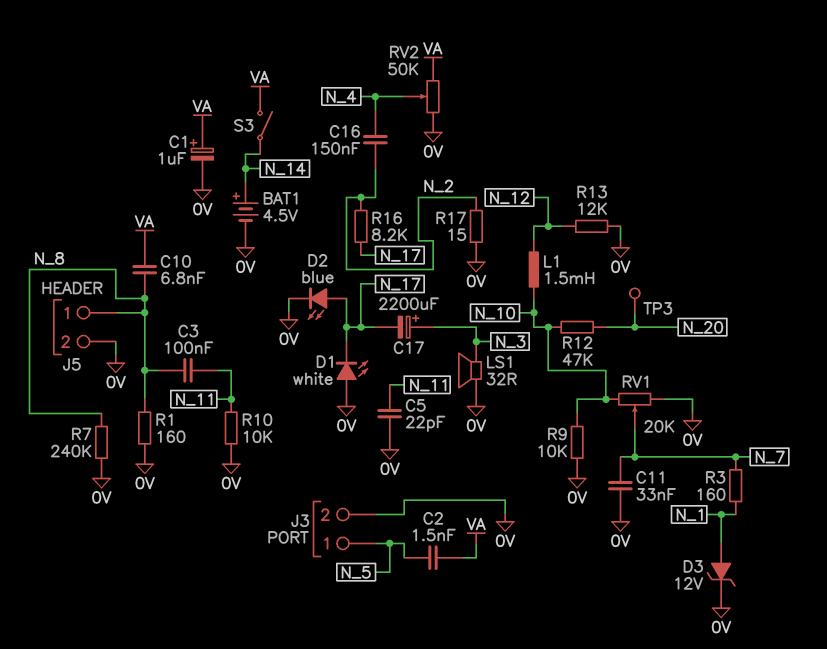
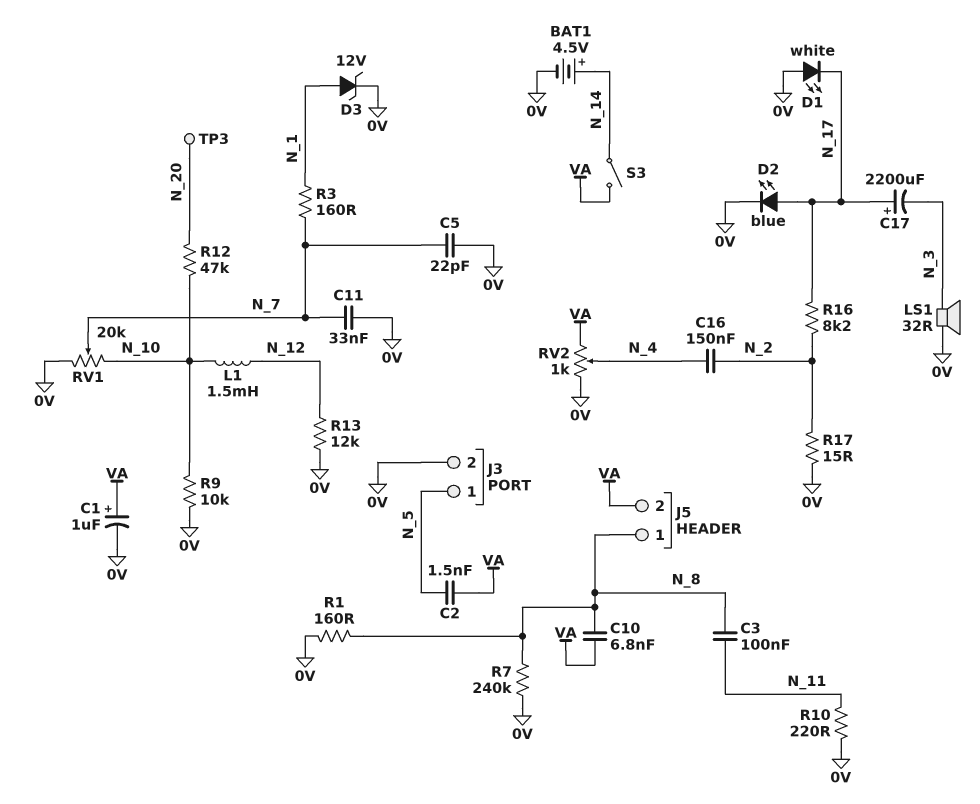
C5: 22pF (0V, N_11) -> 22pF (0V, N_7)
C17: 2200uF (plus N_3, minus N_17) -> 2200uF (plus N_17, minus N_3)
J5 pin 2: 0V -> VA
R10: 10k (0V, N_11) -> 220 (0V, N_11)
RV2: 50k (0V, VA, wiper N_4) -> 1k (0V, VA, wiper N_4)

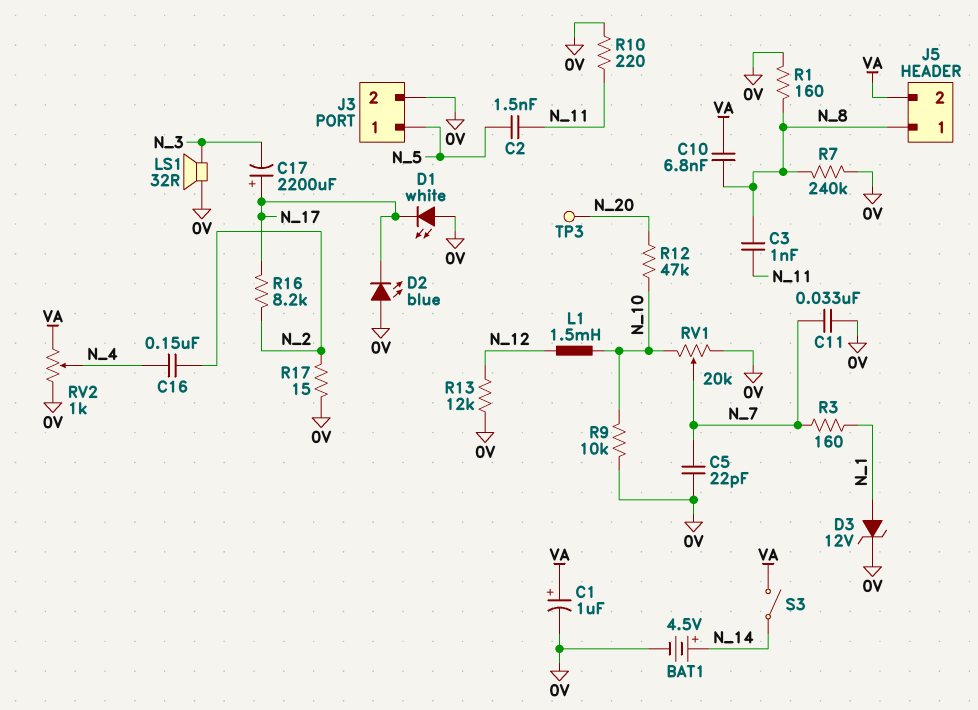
C2: 1.5nF (N_5, VA) -> 1.5nF (N_5, N_11)
C3: 100nF (N_8, N_11) -> 1nF (N_8, N_11)
D2: LED blue (A N_17, K 0V) -> LED blue (A 0V, K N_17)

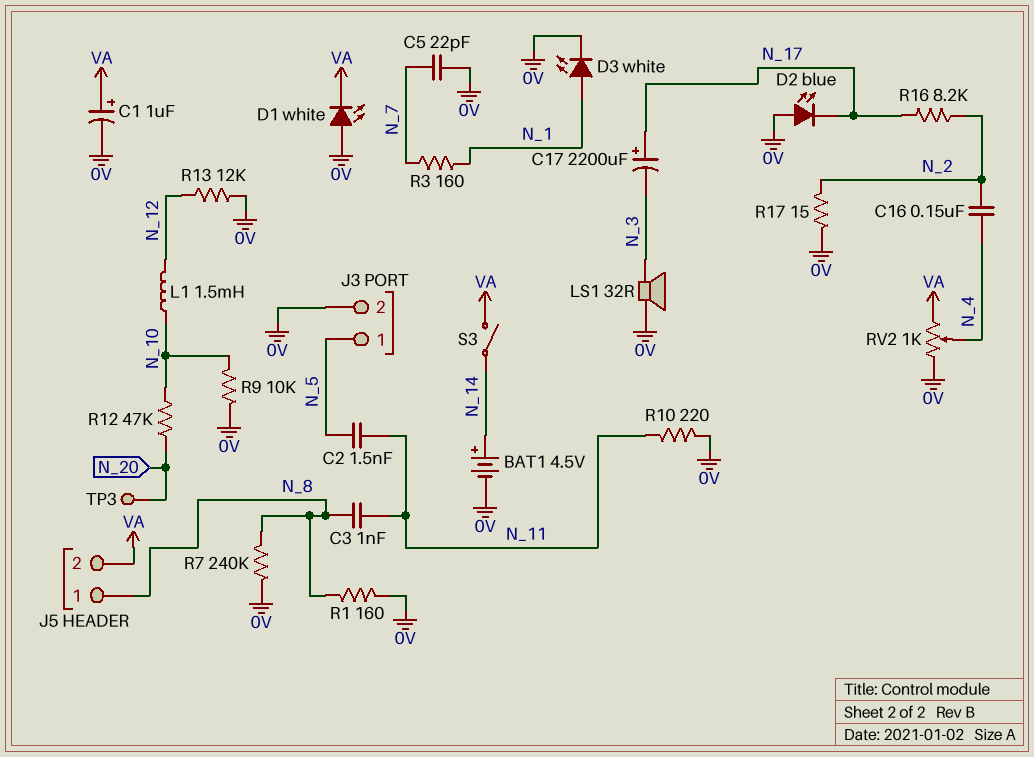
C10: 6.8nF (N_8, VA) -> none
C11: 33nF (0V, N_7) -> none
D1: LED white (A 0V, K N_17) -> LED white (A 0V, K VA)
D3: zener 12V (A N_1, K 0V) -> LED white (A N_1, K 0V)
RV1: 20k (0V, N_10, wiper N_7) -> none

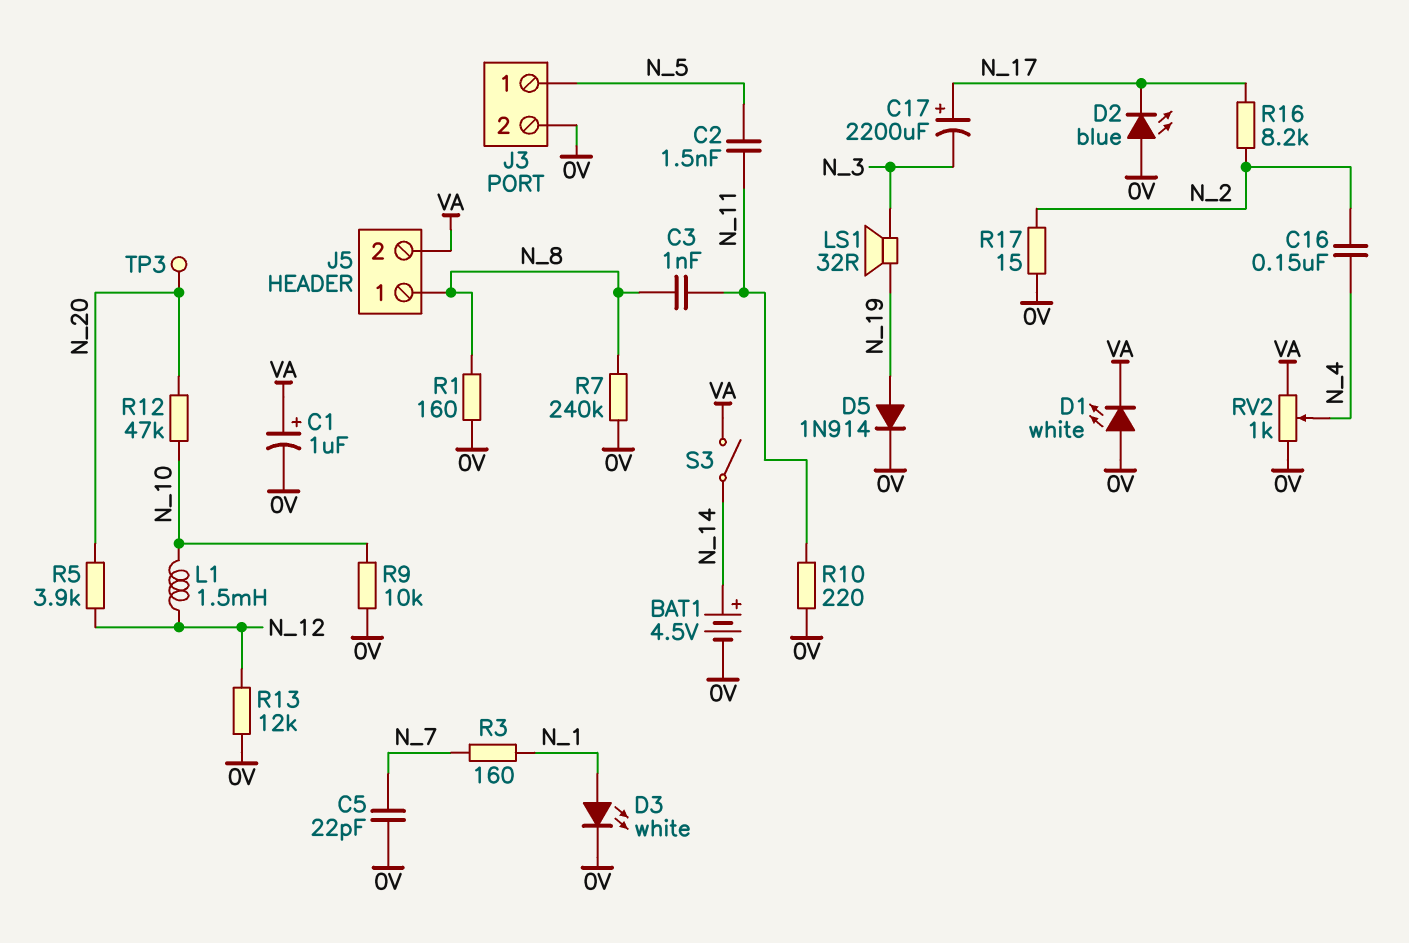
D5: none -> diode 1N914 (A N_19, K 0V)
LS1: speaker 32R (0V, N_3) -> speaker 32R (N_3, N_19)
R5: none -> 3.9k (N_12, N_20)

